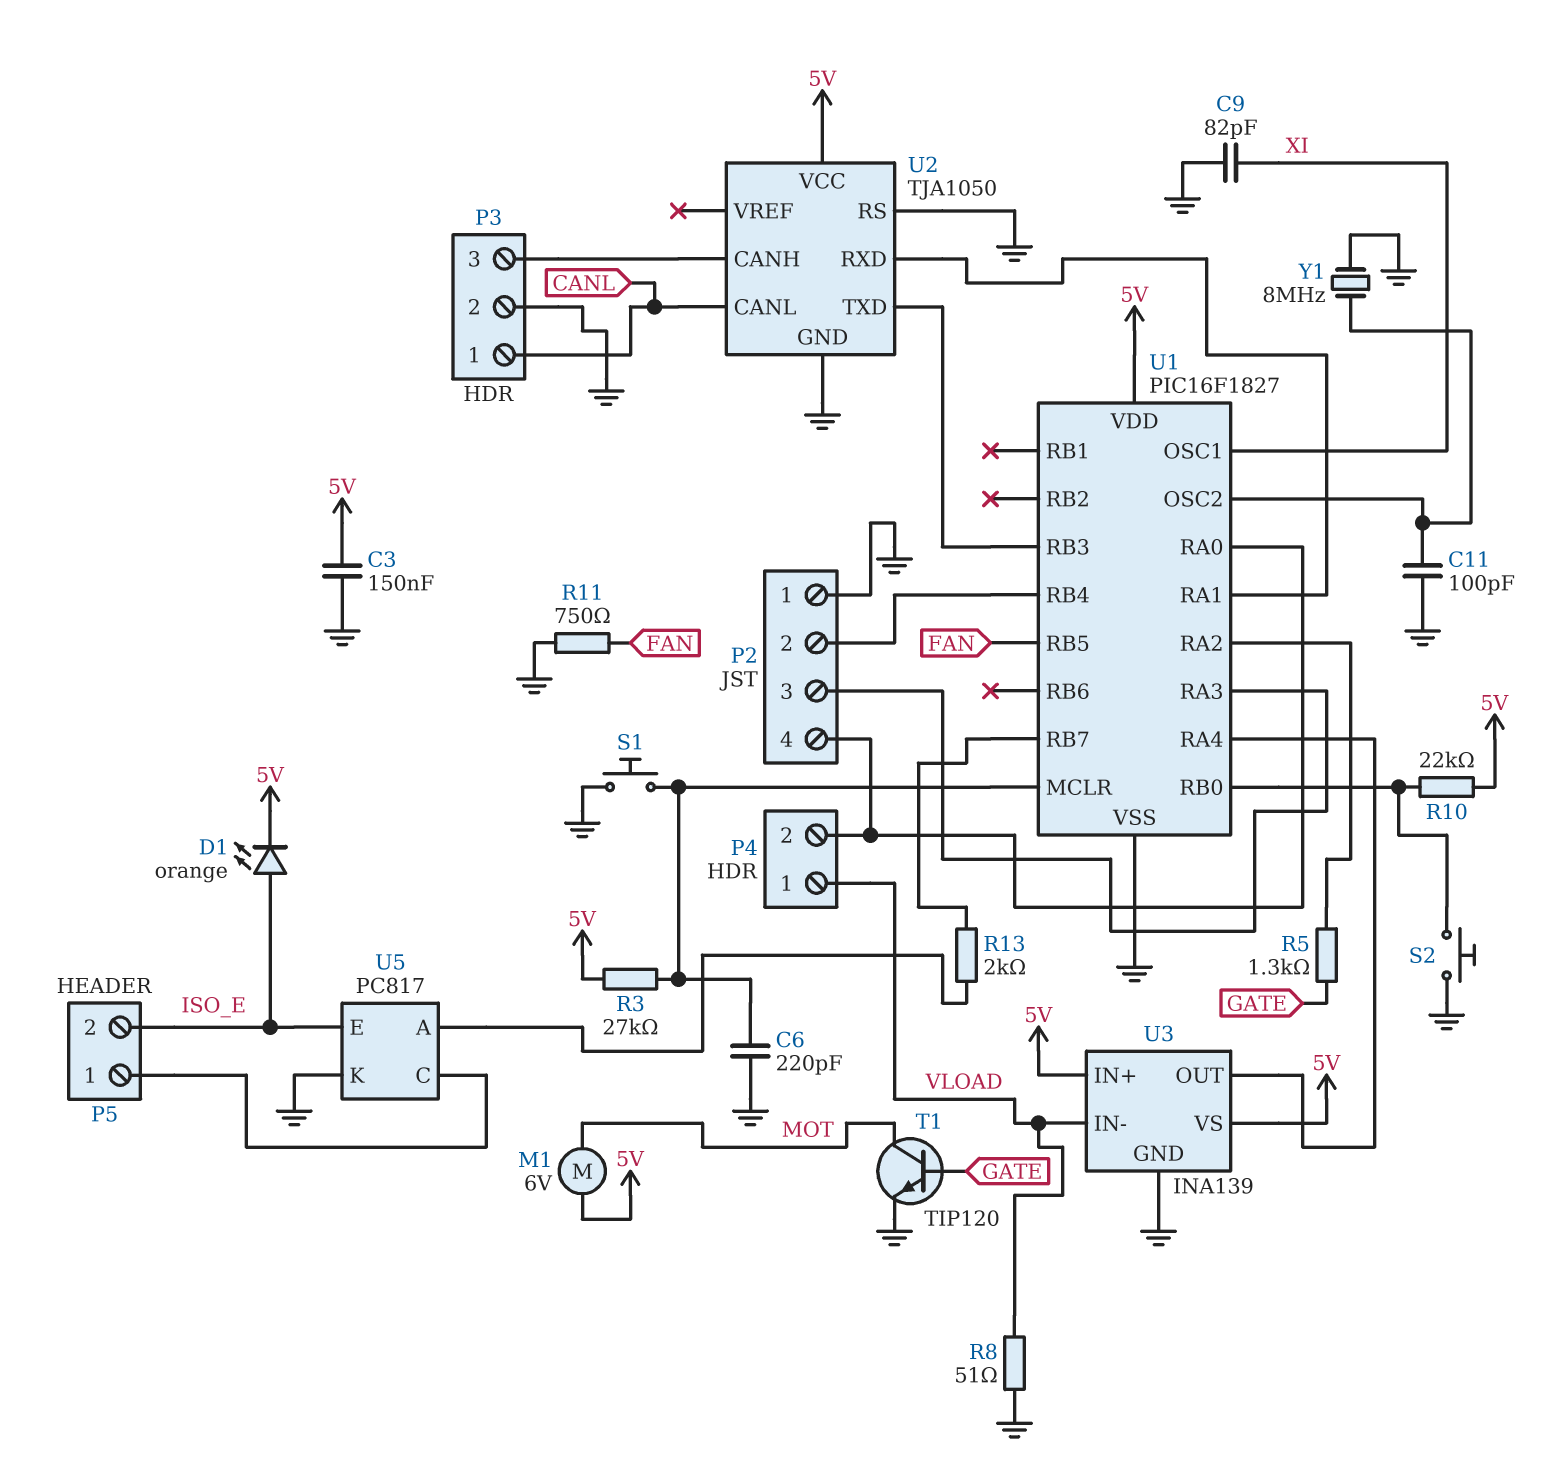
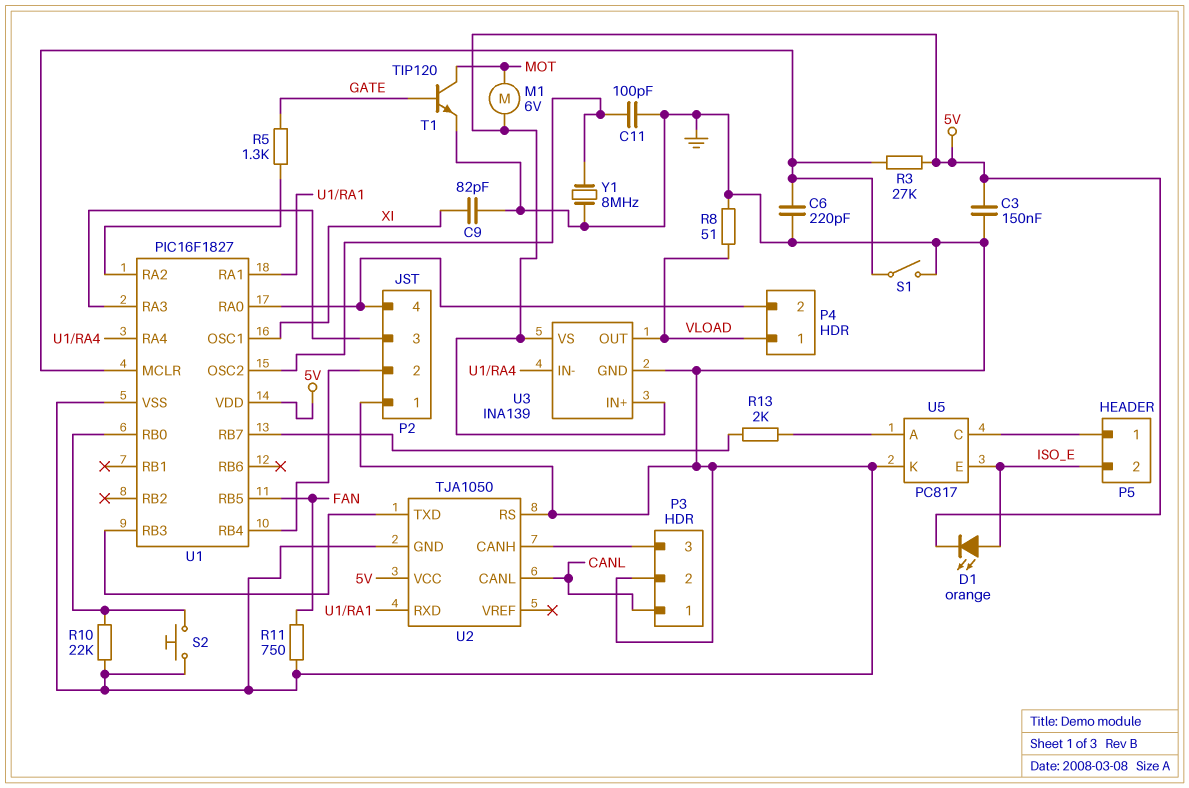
R10: 22k (5V, U1/RB0) -> 22k (GND, U1/RB0)
S1: button (GND, U1/MCLR) -> switch (GND, U1/MCLR)
U3 pin IN-: VLOAD -> U1/RA4
U3 pin OUT: U1/RA4 -> VLOAD

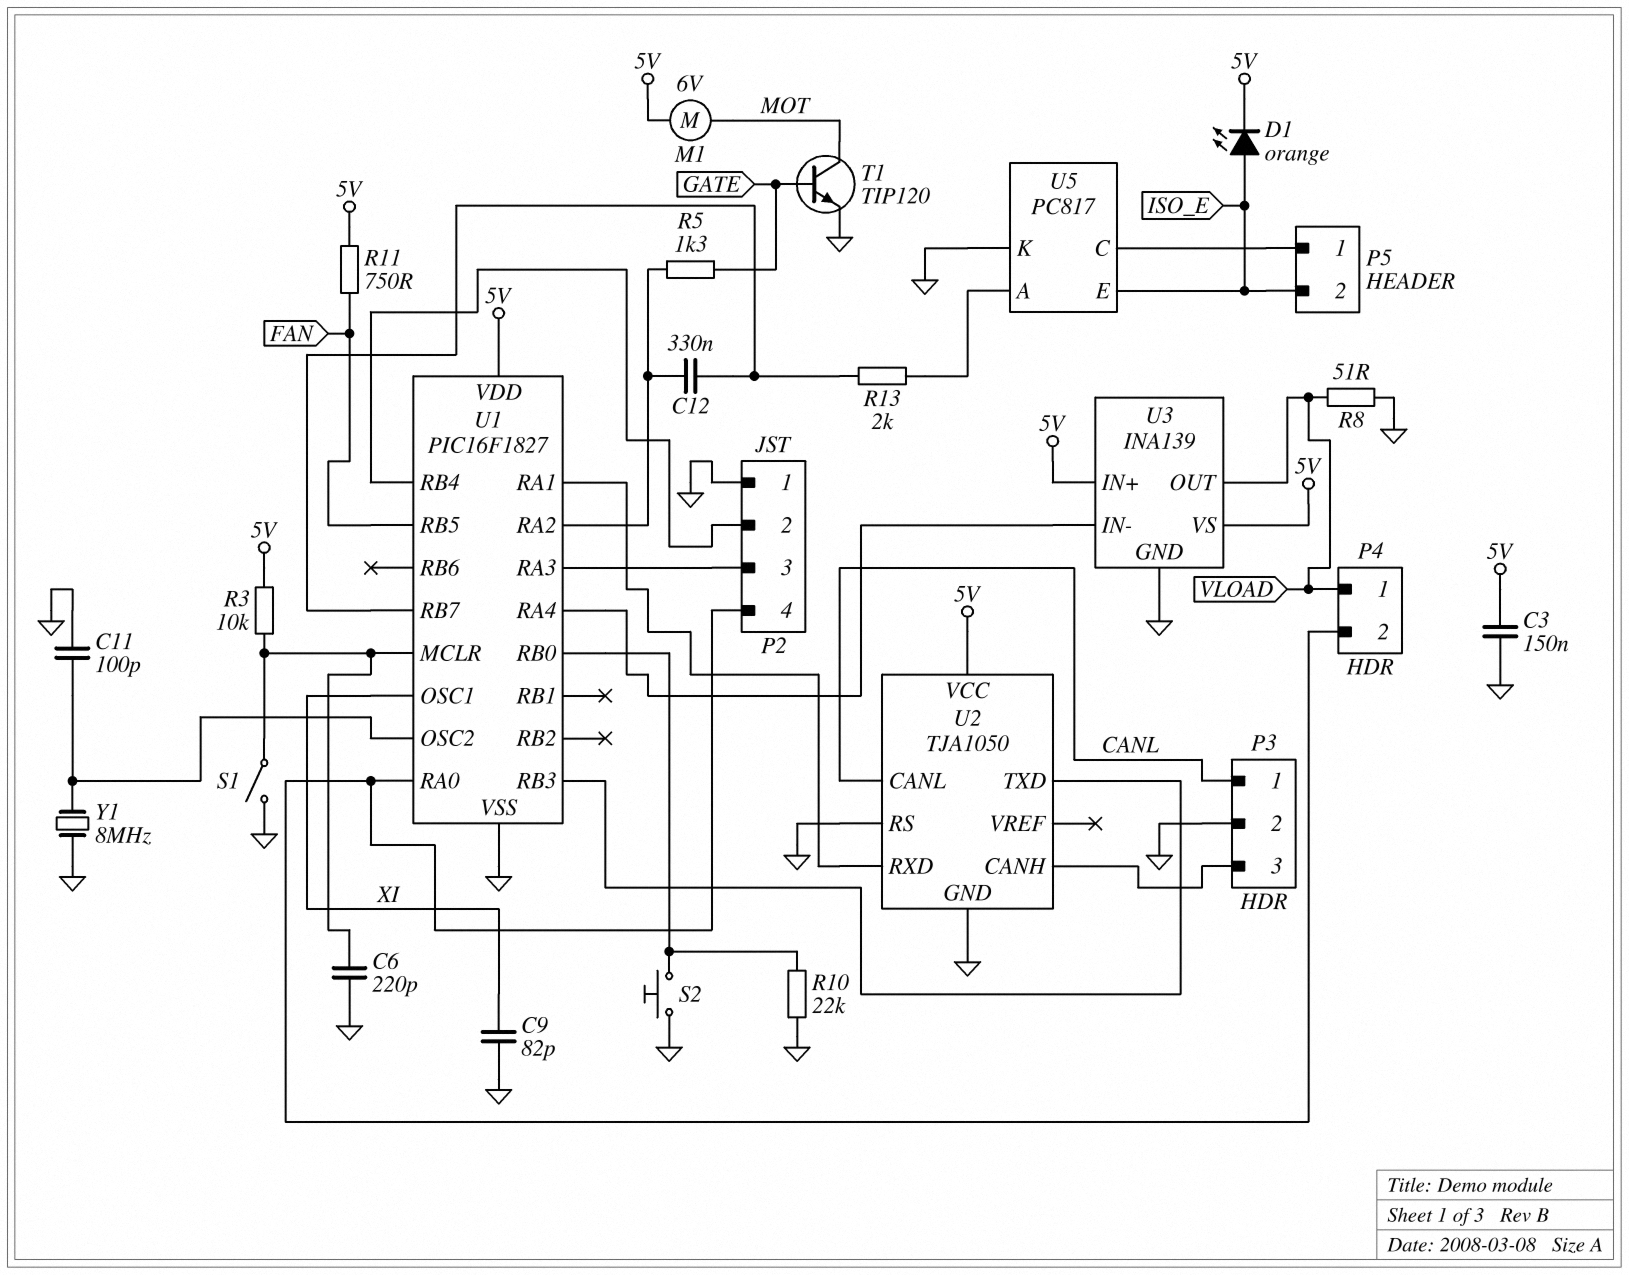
C12: none -> 330nF (U1/RA2, U1/RB7)
R3: 27k (5V, U1/MCLR) -> 10k (5V, U1/MCLR)
R11: 750 (FAN, GND) -> 750 (5V, FAN)

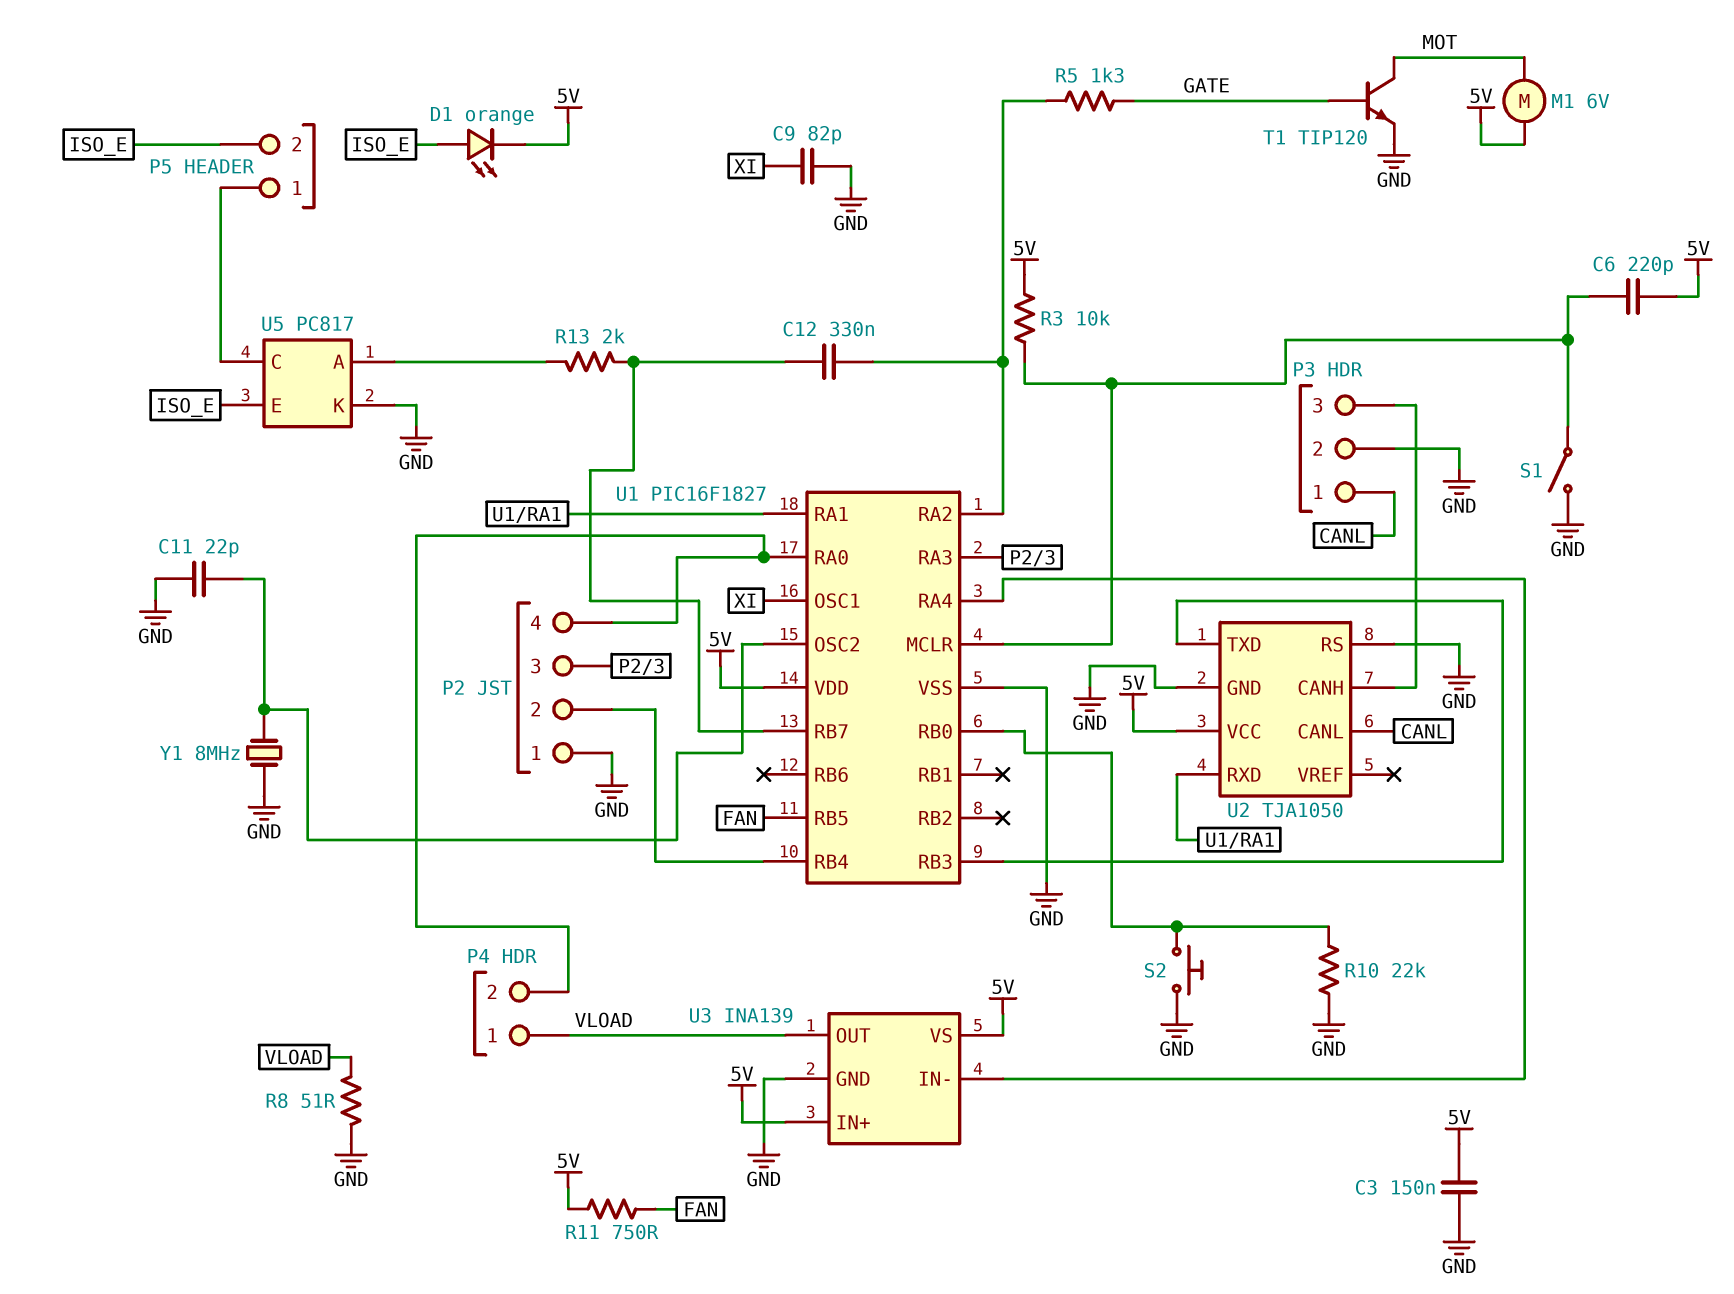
C6: 220pF (GND, U1/MCLR) -> 220pF (5V, U1/MCLR)
C11: 100pF (GND, U1/OSC2) -> 22pF (GND, U1/OSC2)

